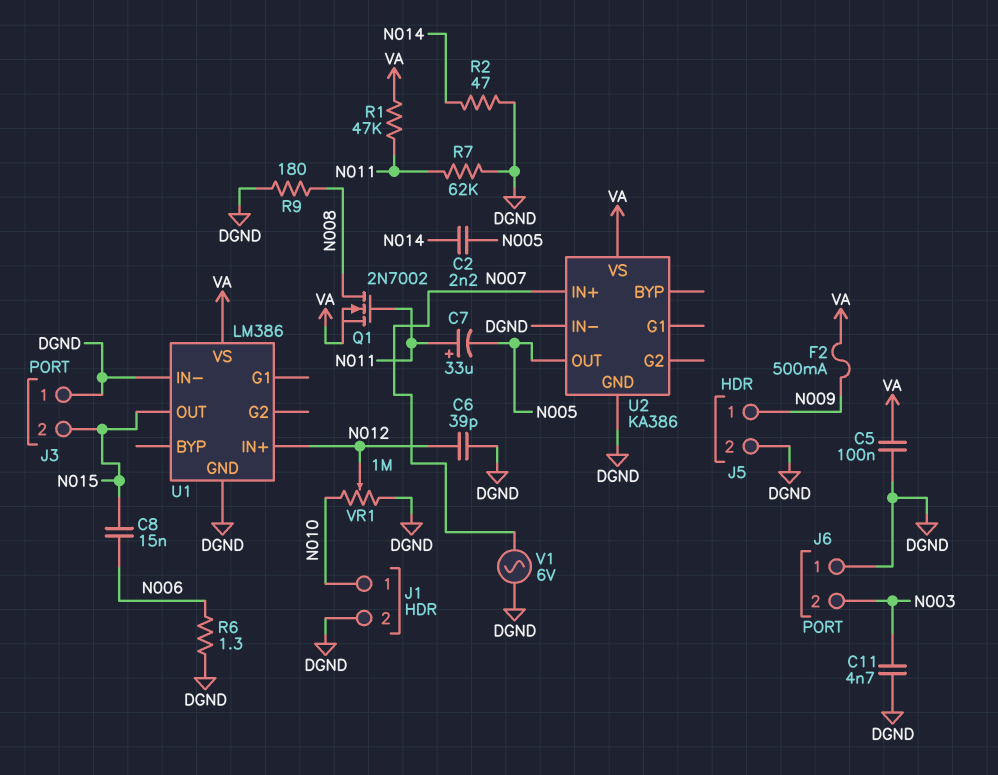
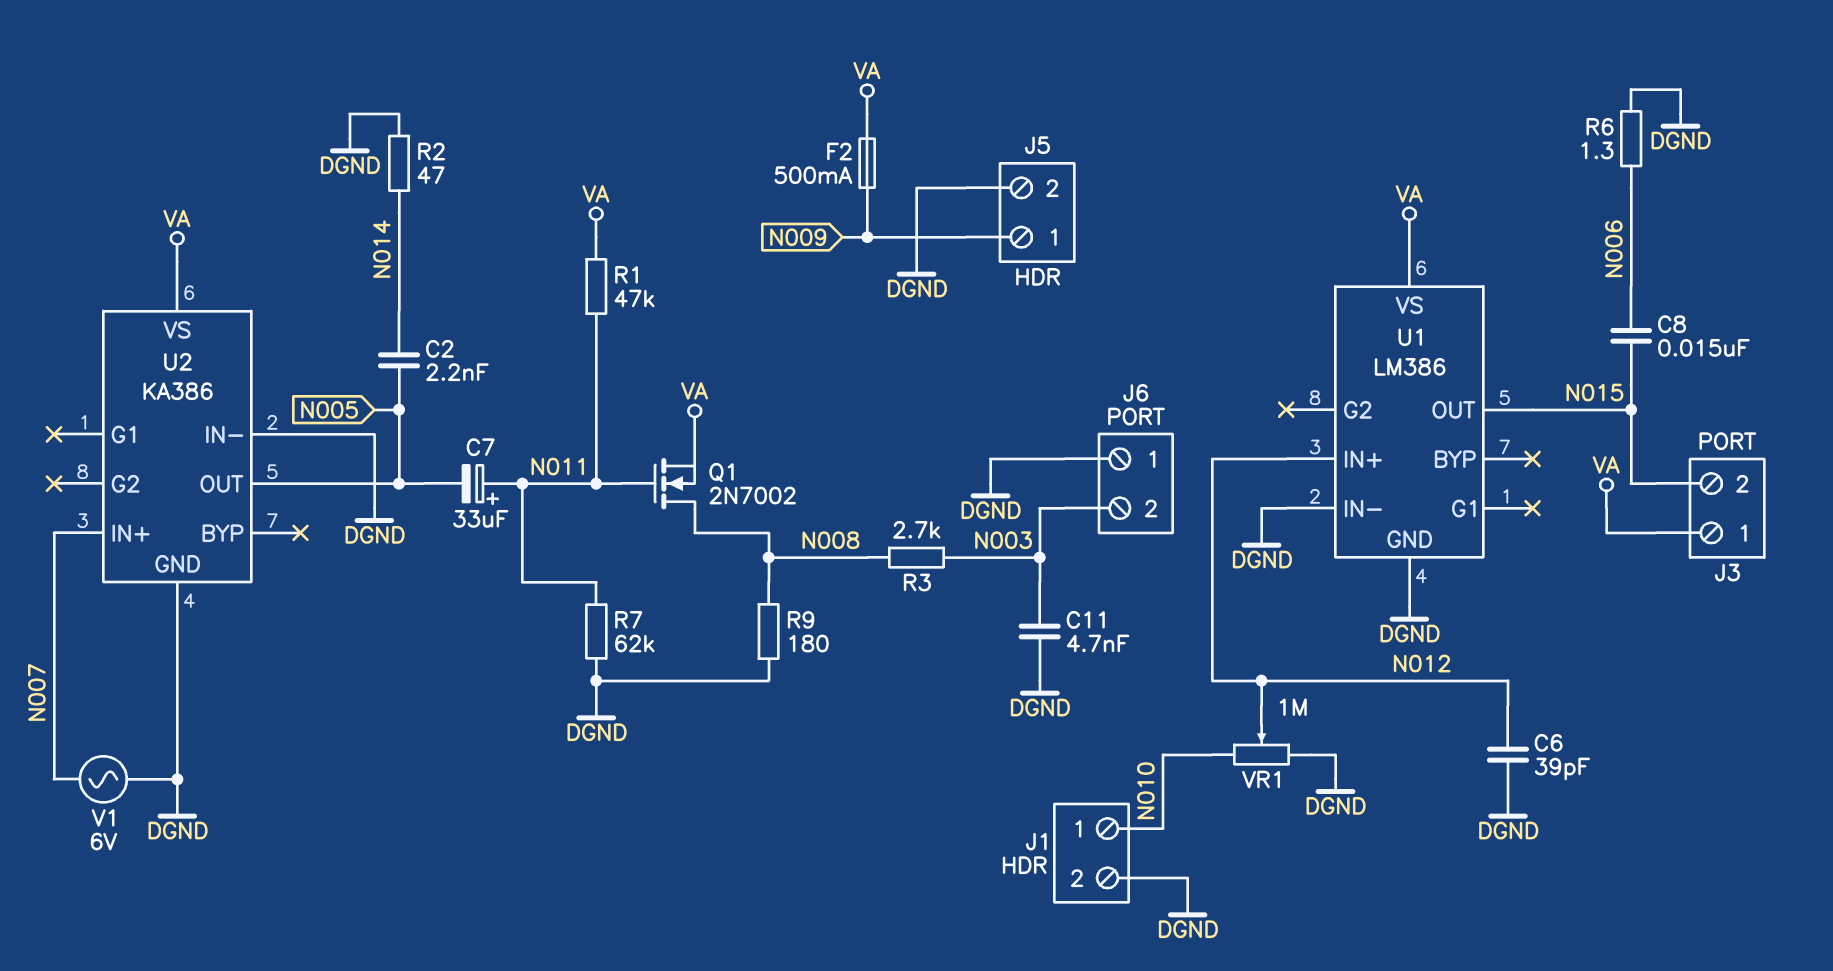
C5: 100nF (DGND, VA) -> none
J3 pin 1: DGND -> VA
R3: none -> 2.7k (N003, N008)

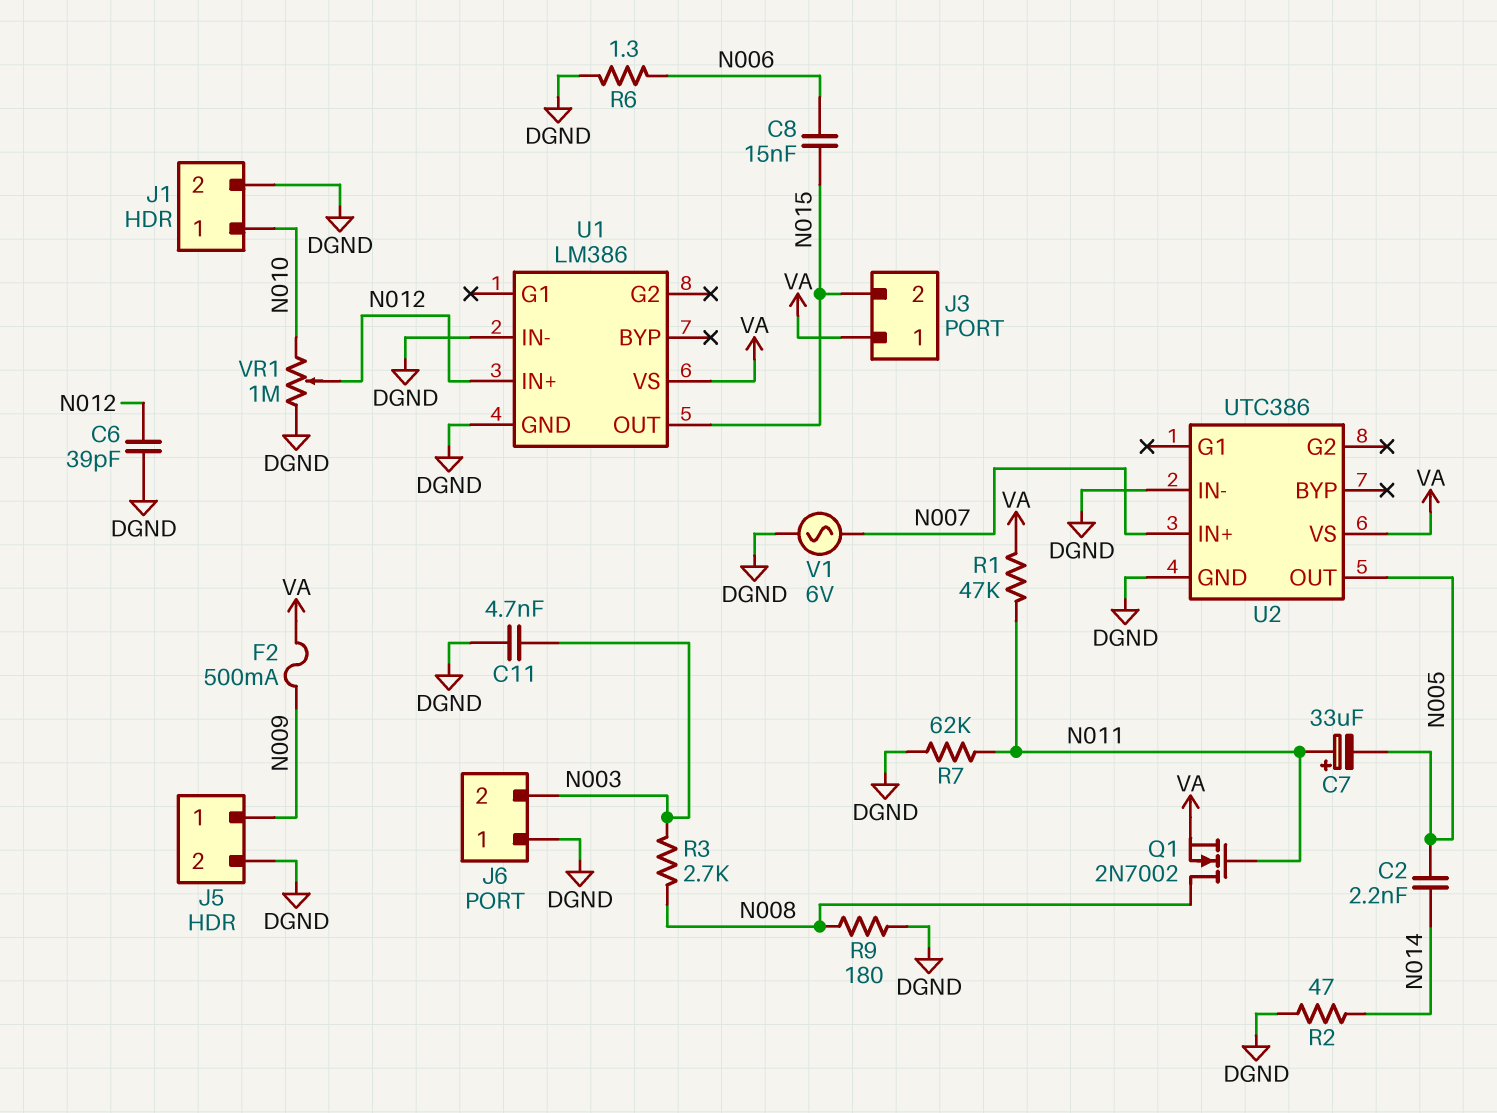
U2: KA386 -> UTC386

